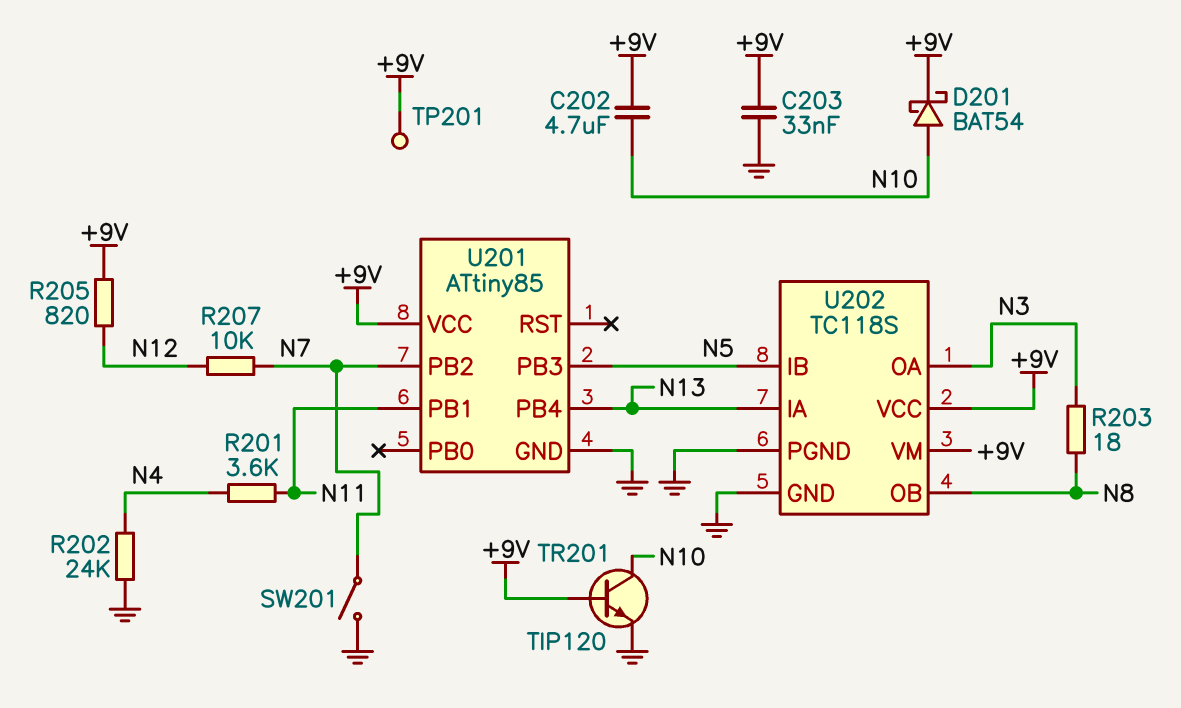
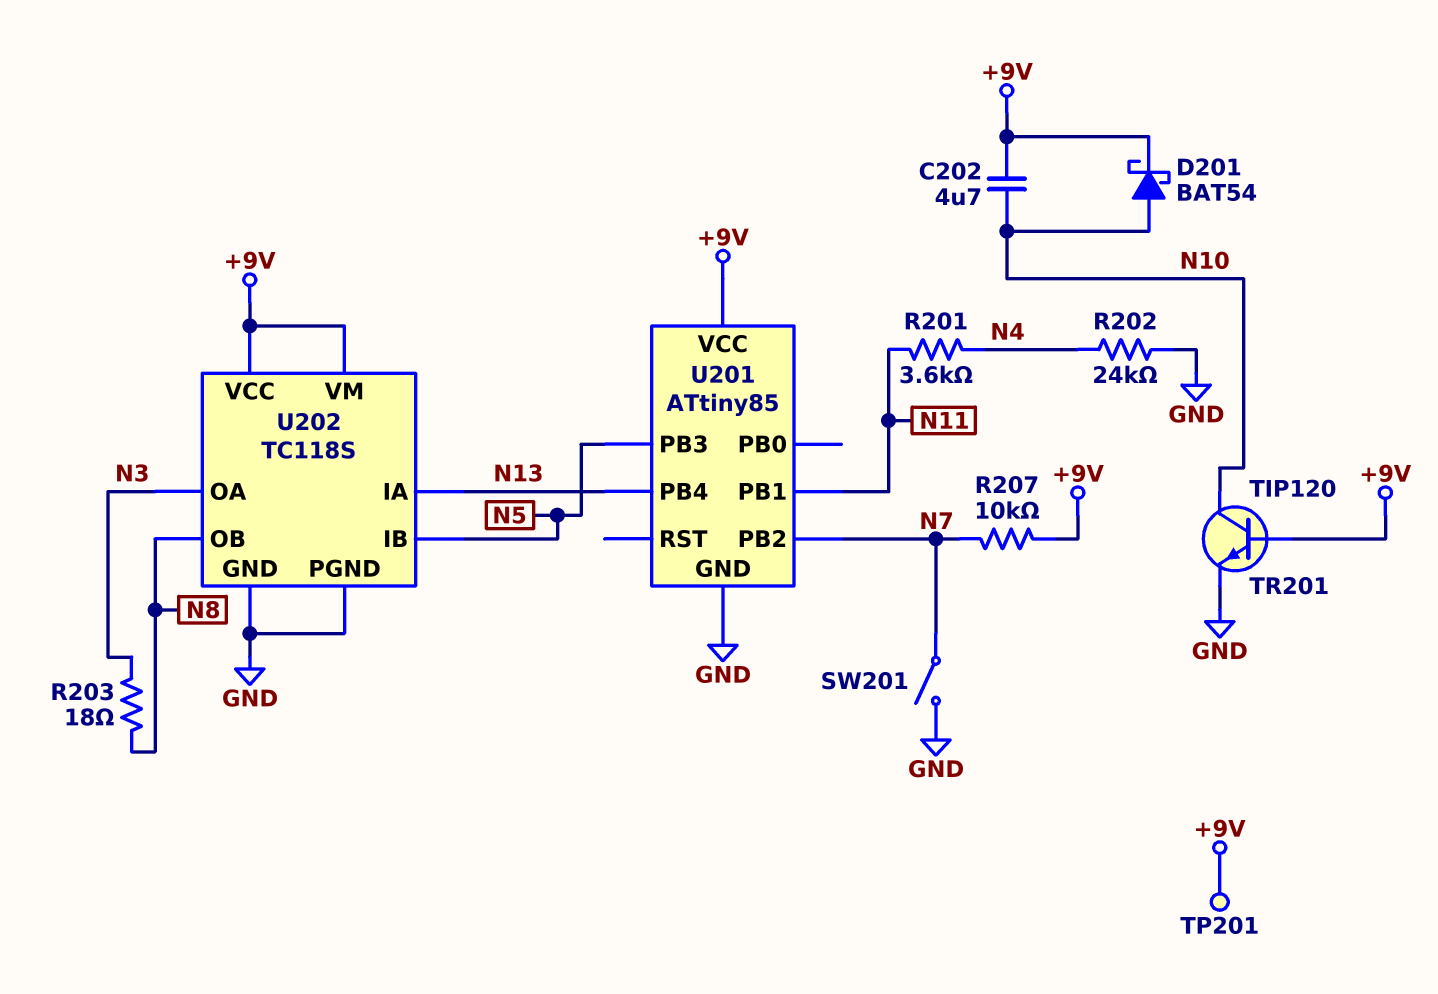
C203: 33nF (+9V, GND) -> none
R205: 820 (+9V, N12) -> none
R207: 10k (N7, N12) -> 10k (+9V, N7)

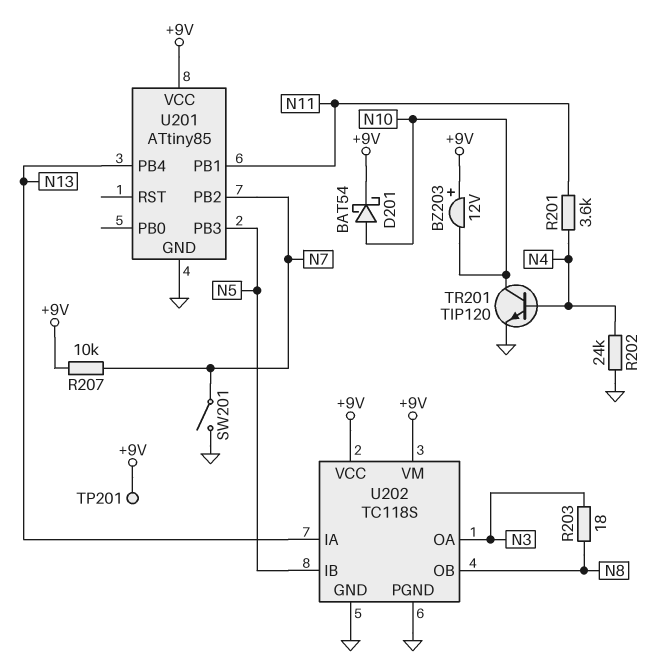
BZ203: none -> buzzer 12V (plus +9V, minus N10)
C202: 4.7uF (+9V, N10) -> none
TR201: NPN TIP120 (B +9V, C N10, E GND) -> NPN TIP120 (B N4, C N10, E GND)

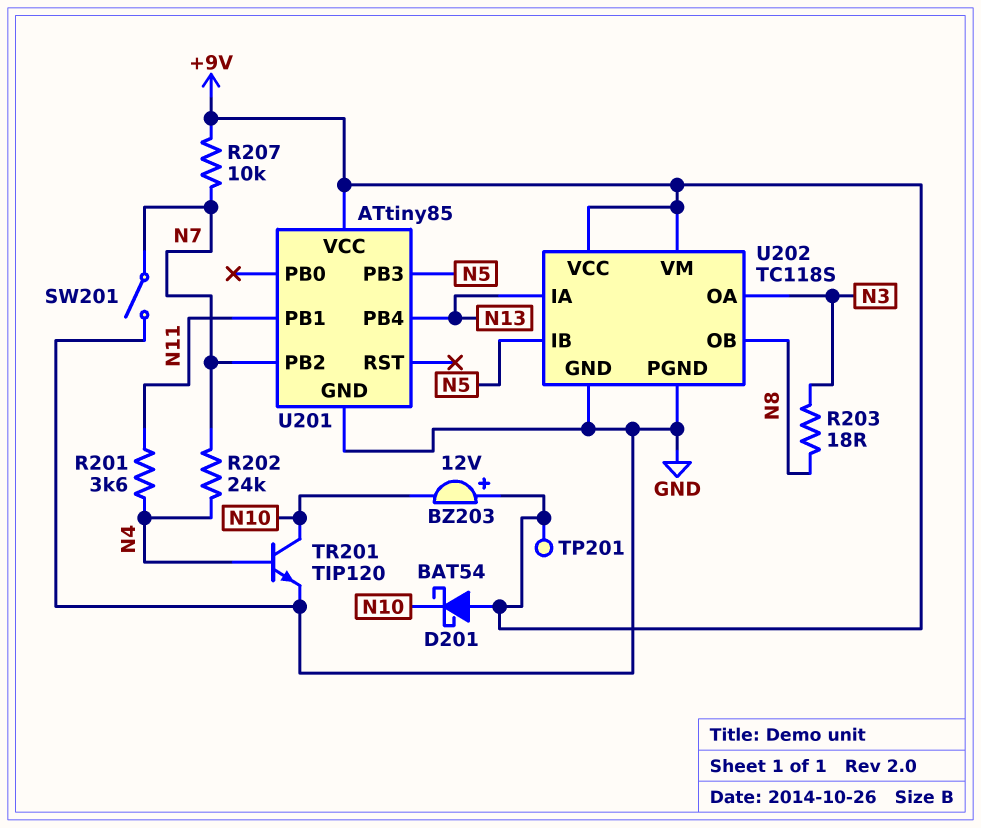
D201: schottky BAT54 (A N10, K +9V) -> schottky BAT54 (A +9V, K N10)
R202: 24k (GND, N4) -> 24k (N4, N7)

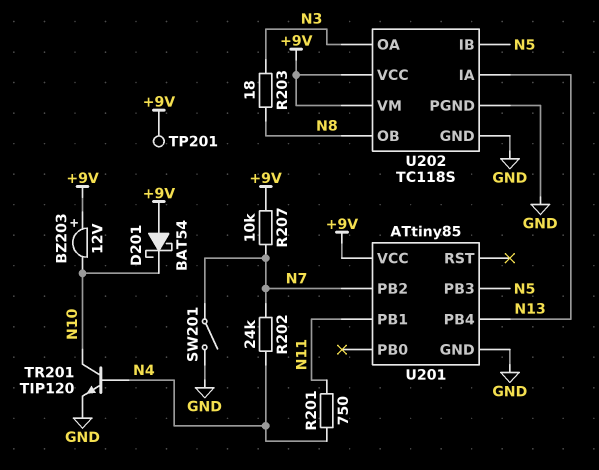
R201: 3.6k (N4, N11) -> 750 (N4, N11)

